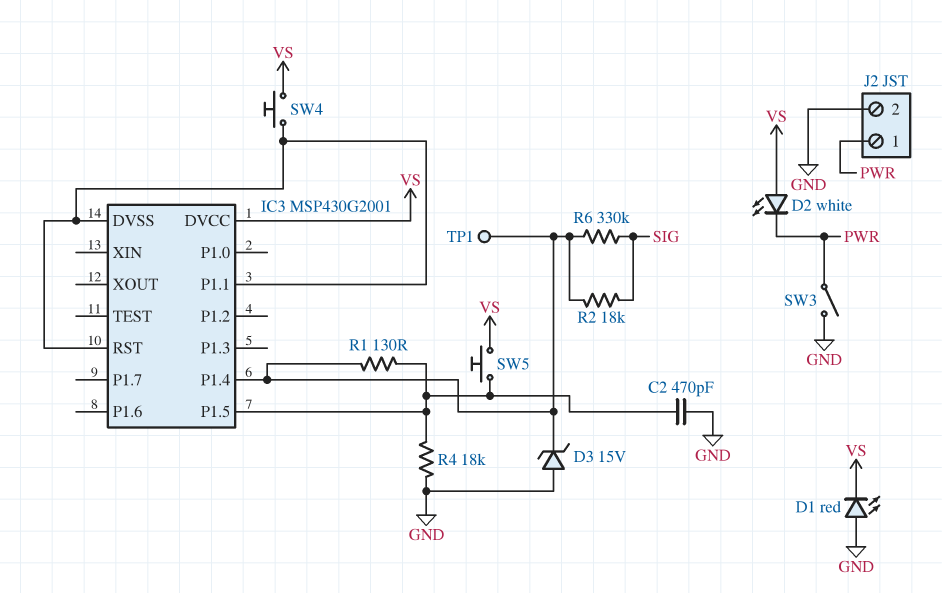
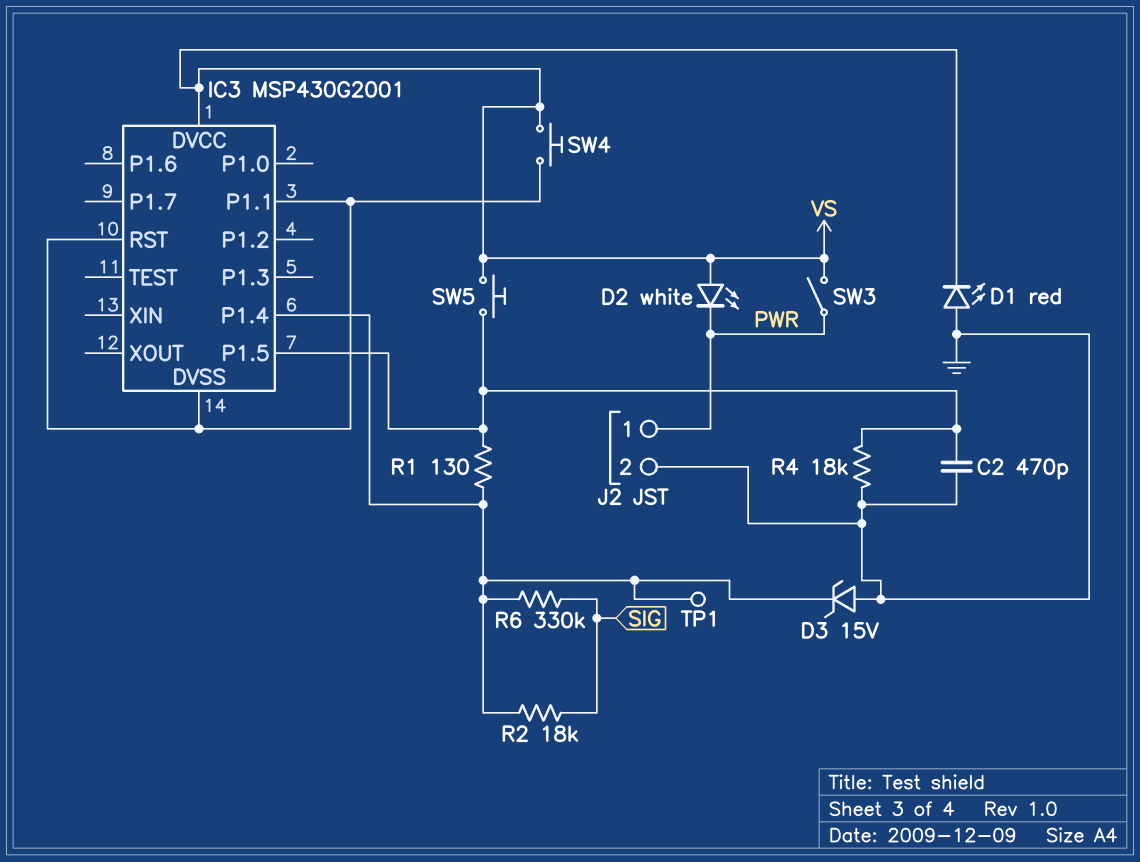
SW3: switch (GND, PWR) -> switch (PWR, VS)

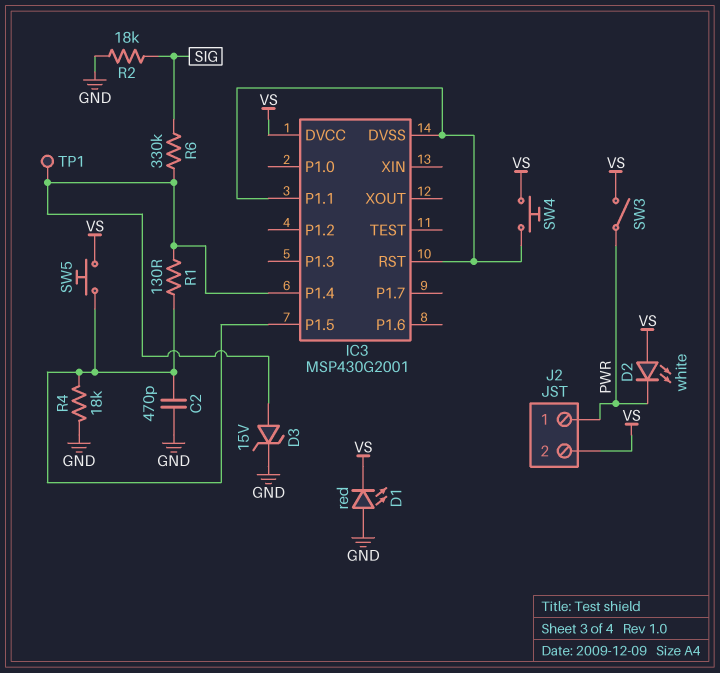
D3: zener 15V (A GND, K IC3/P1.4) -> zener 15V (A IC3/P1.4, K GND)
J2 pin 2: GND -> VS
R2: 18k (IC3/P1.4, SIG) -> 18k (GND, SIG)

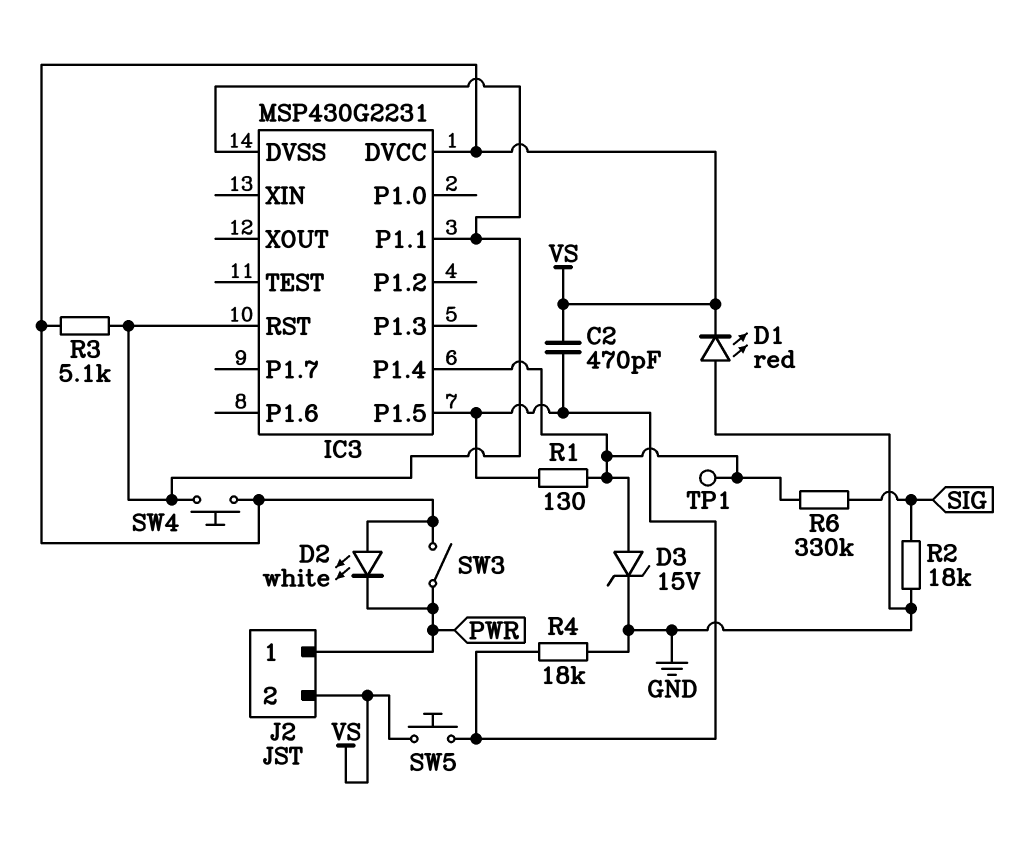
C2: 470pF (GND, IC3/P1.5) -> 470pF (IC3/P1.5, VS)
IC3: MSP430G2001 -> MSP430G2231
R3: none -> 5.1k (IC3/DVSS, VS)

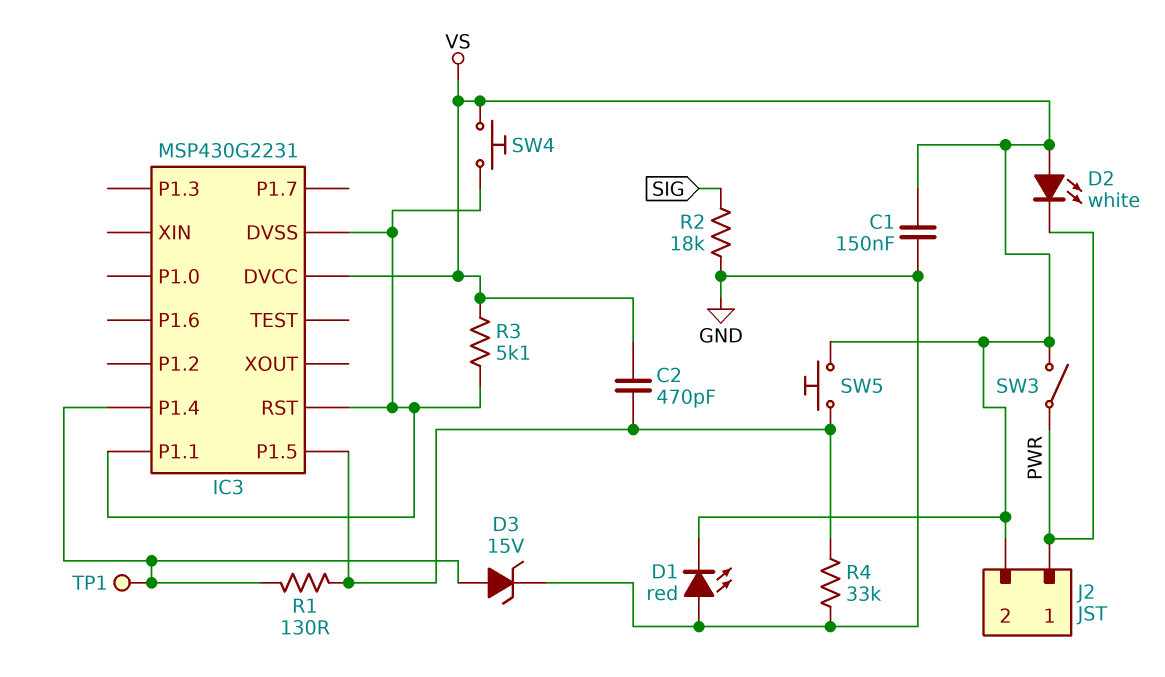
C1: none -> 150nF (GND, VS)
R4: 18k (GND, IC3/P1.5) -> 33k (GND, IC3/P1.5)
R6: 330k (IC3/P1.4, SIG) -> none

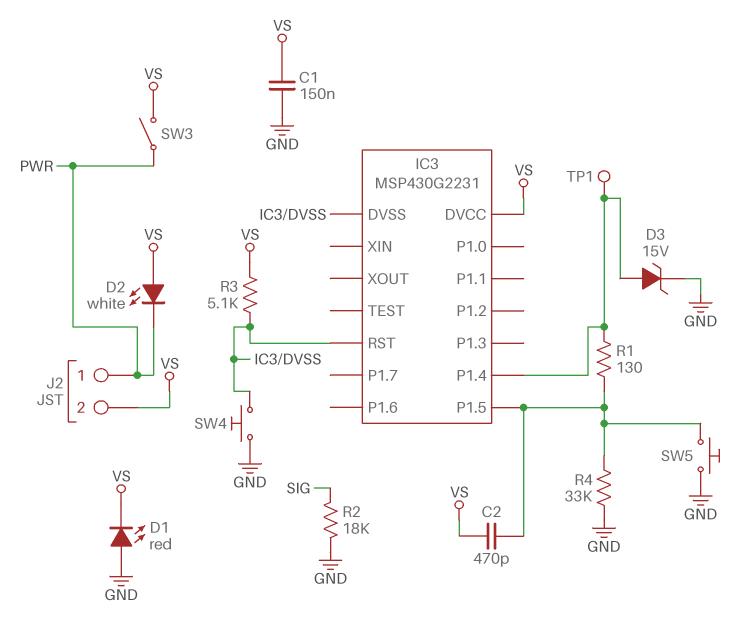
IC3 pin P1.1: IC3/DVSS -> none
SW4: button (IC3/DVSS, VS) -> button (GND, IC3/DVSS)
SW5: button (IC3/P1.5, VS) -> button (GND, IC3/P1.5)

